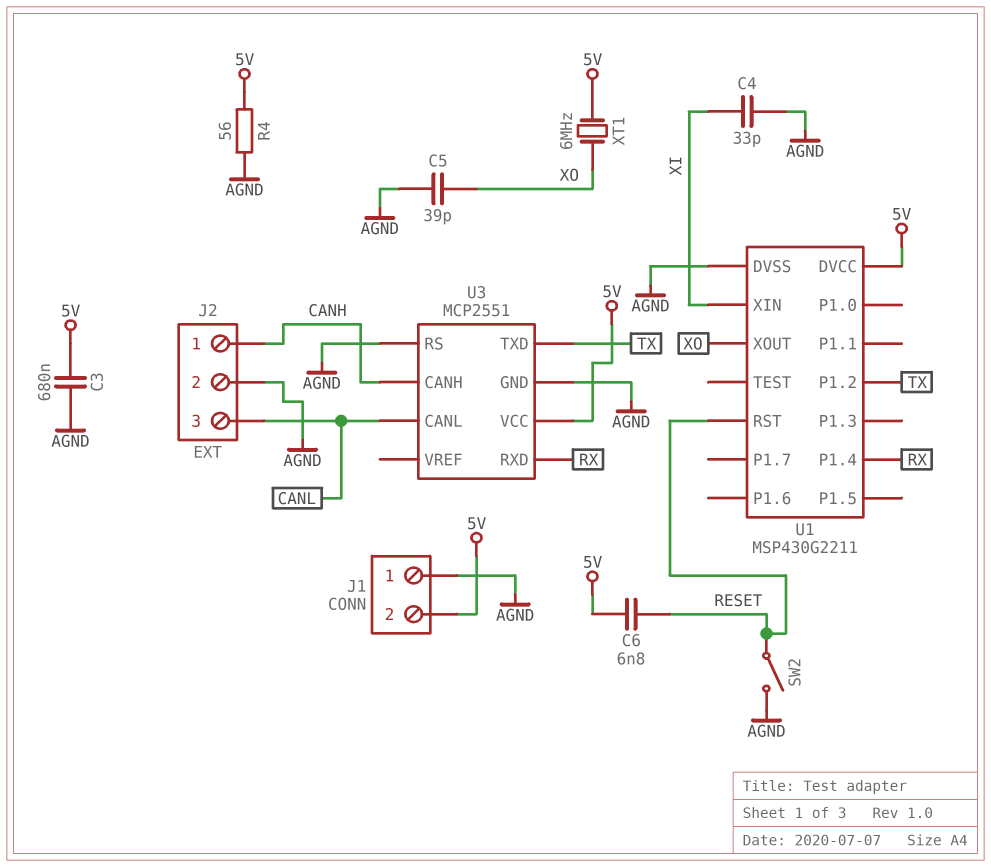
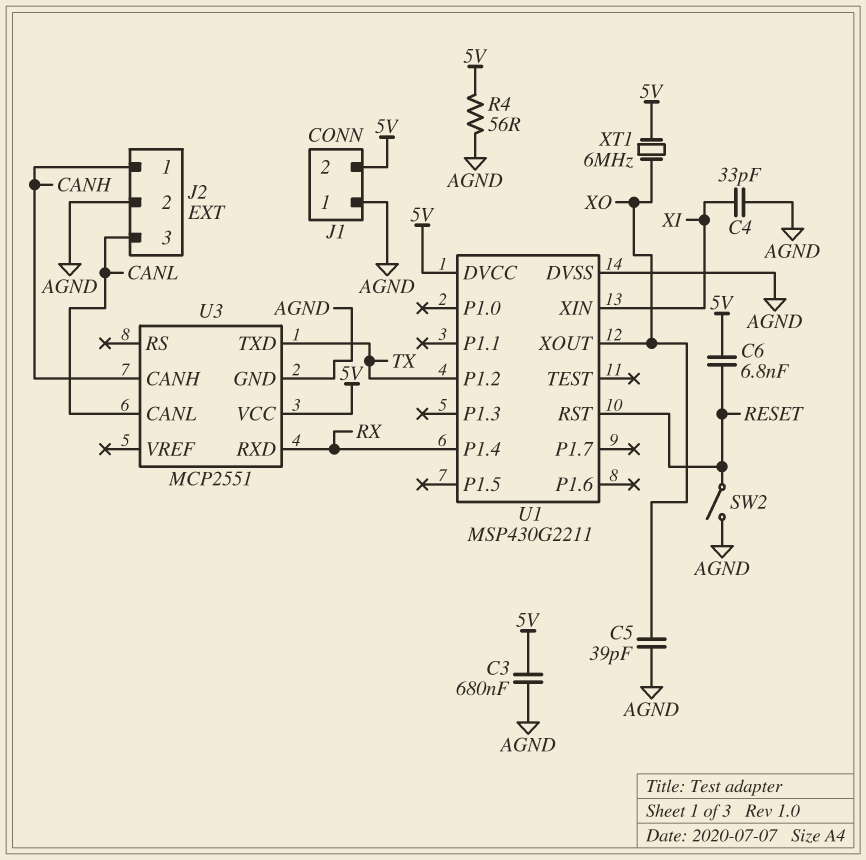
U3 pin RS: AGND -> none

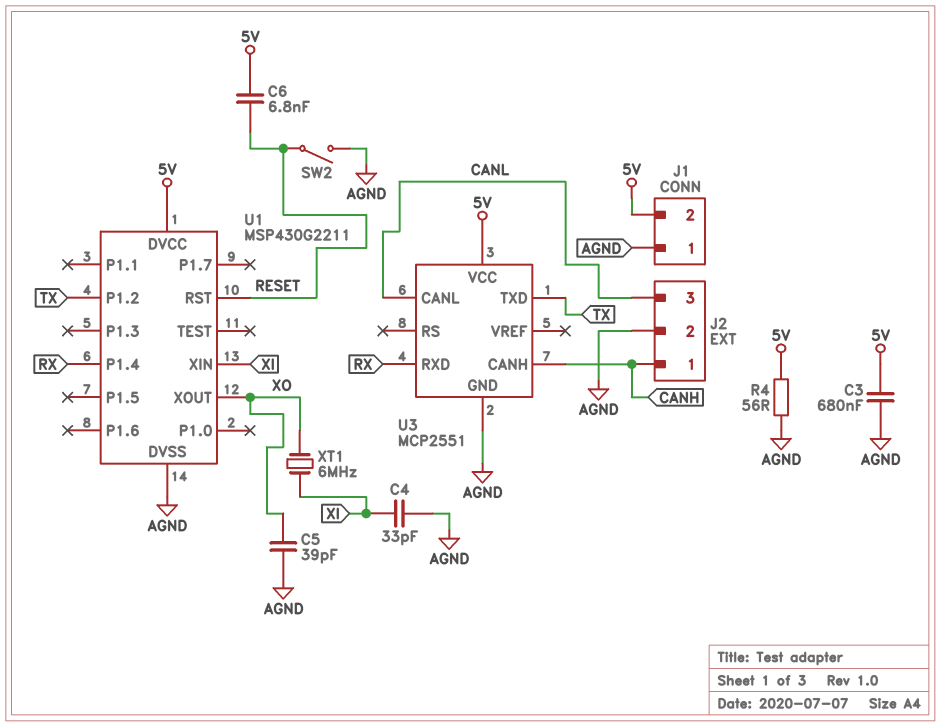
XT1: 6MHz (5V, XO) -> 6MHz (XI, XO)

